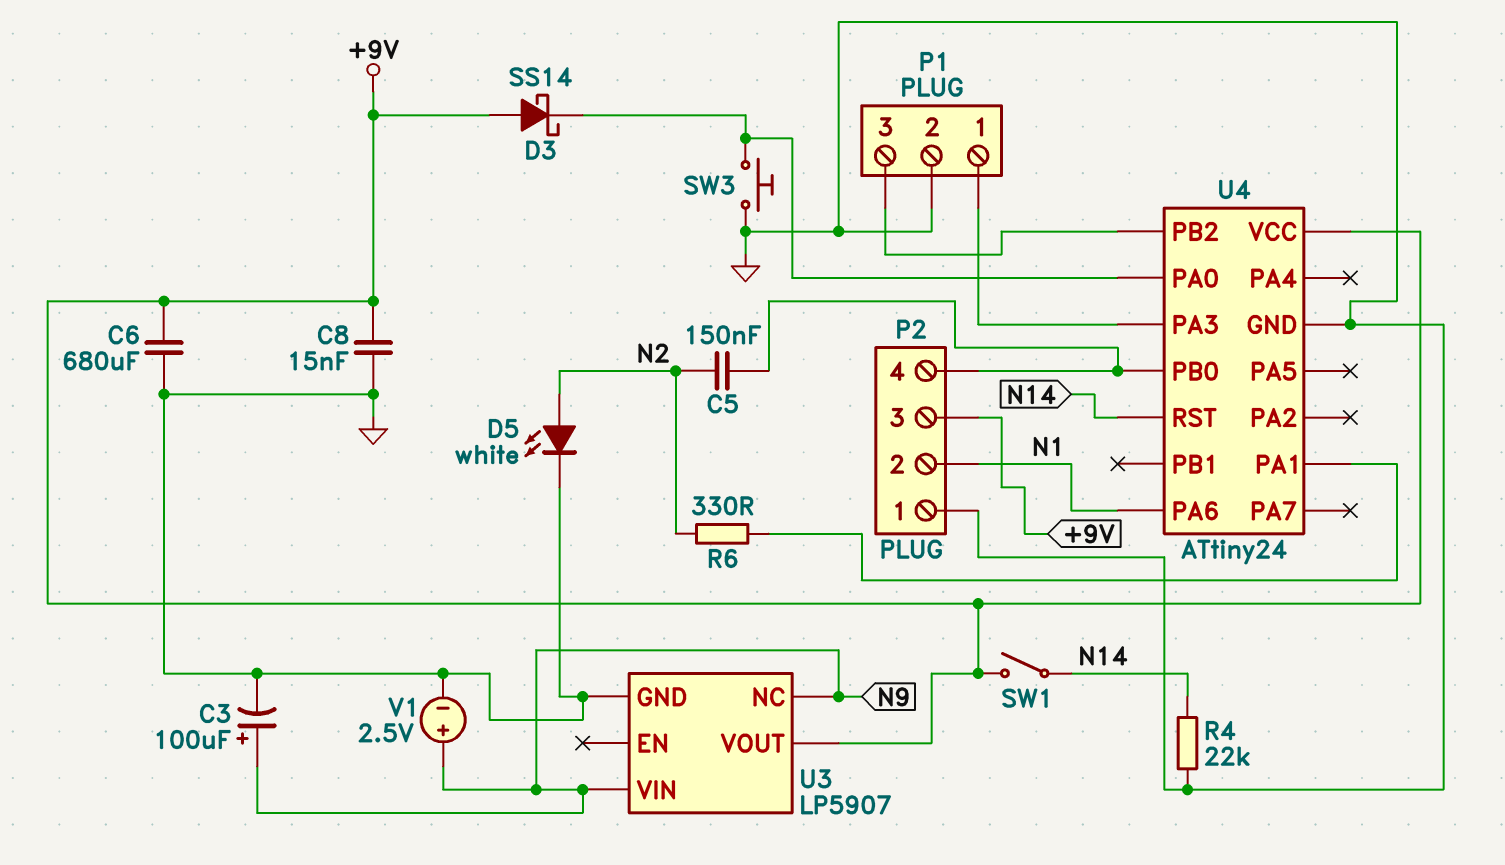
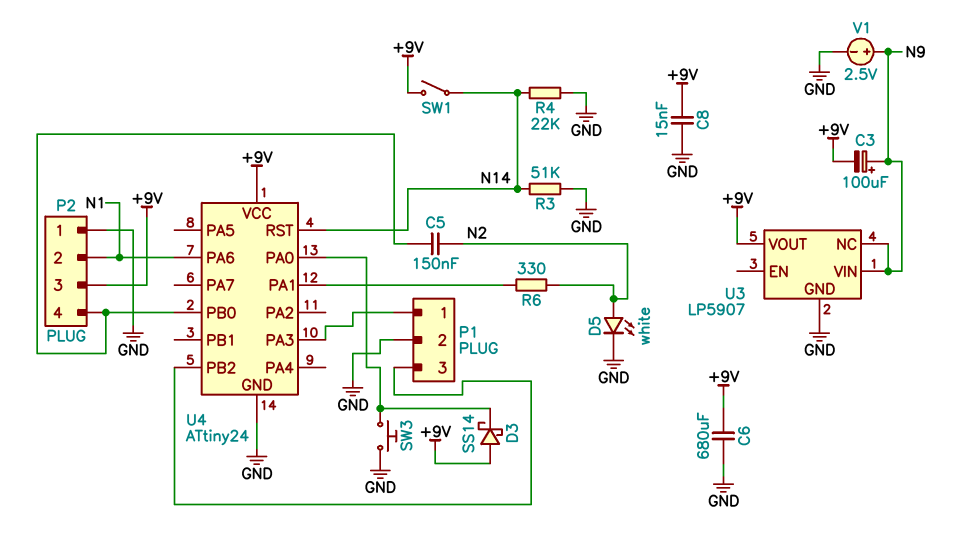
C3: 100uF (plus N9, minus GND) -> 100uF (plus N9, minus +9V)
R3: none -> 51k (GND, N14)

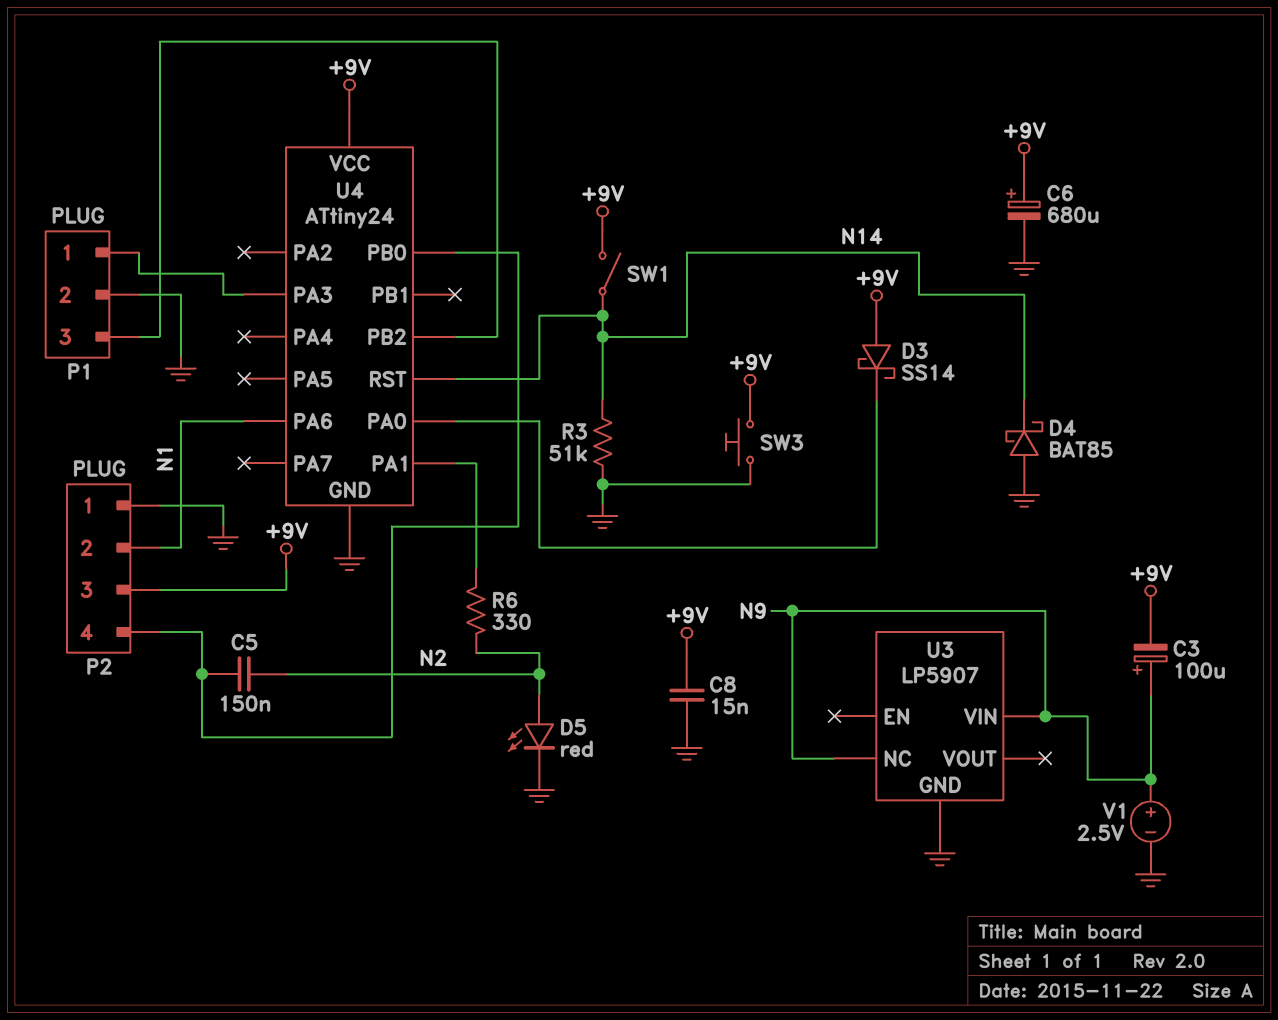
C6: 680uF (+9V, GND) -> 680uF (plus +9V, minus GND)
D4: none -> schottky BAT85 (A GND, K N14)
D5: LED white (A N2, K GND) -> LED red (A N2, K GND)
R4: 22k (GND, N14) -> none
SW3: button (GND, U4/PA0) -> button (+9V, GND)
U3 pin VOUT: +9V -> none

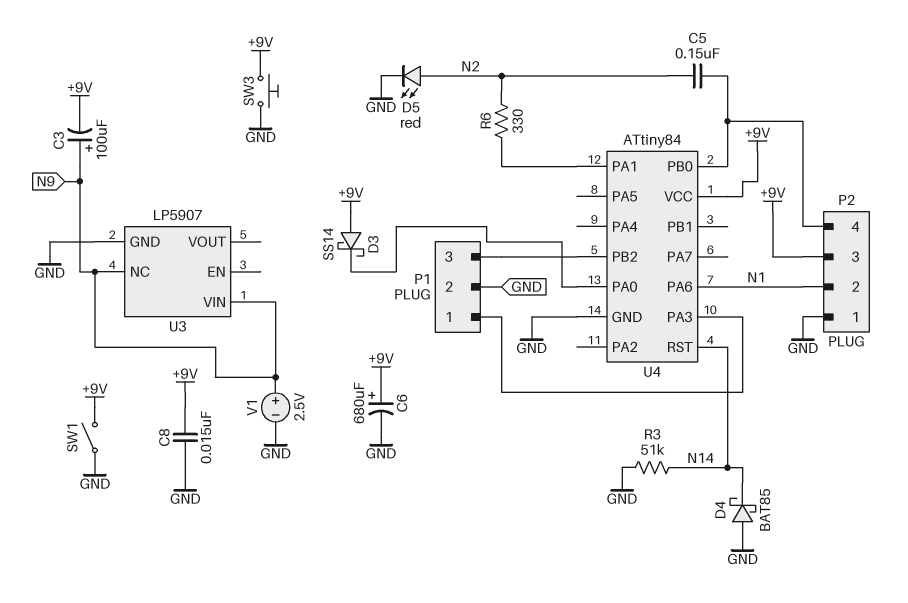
SW1: switch (+9V, N14) -> switch (+9V, GND)
U4: ATtiny24 -> ATtiny84

